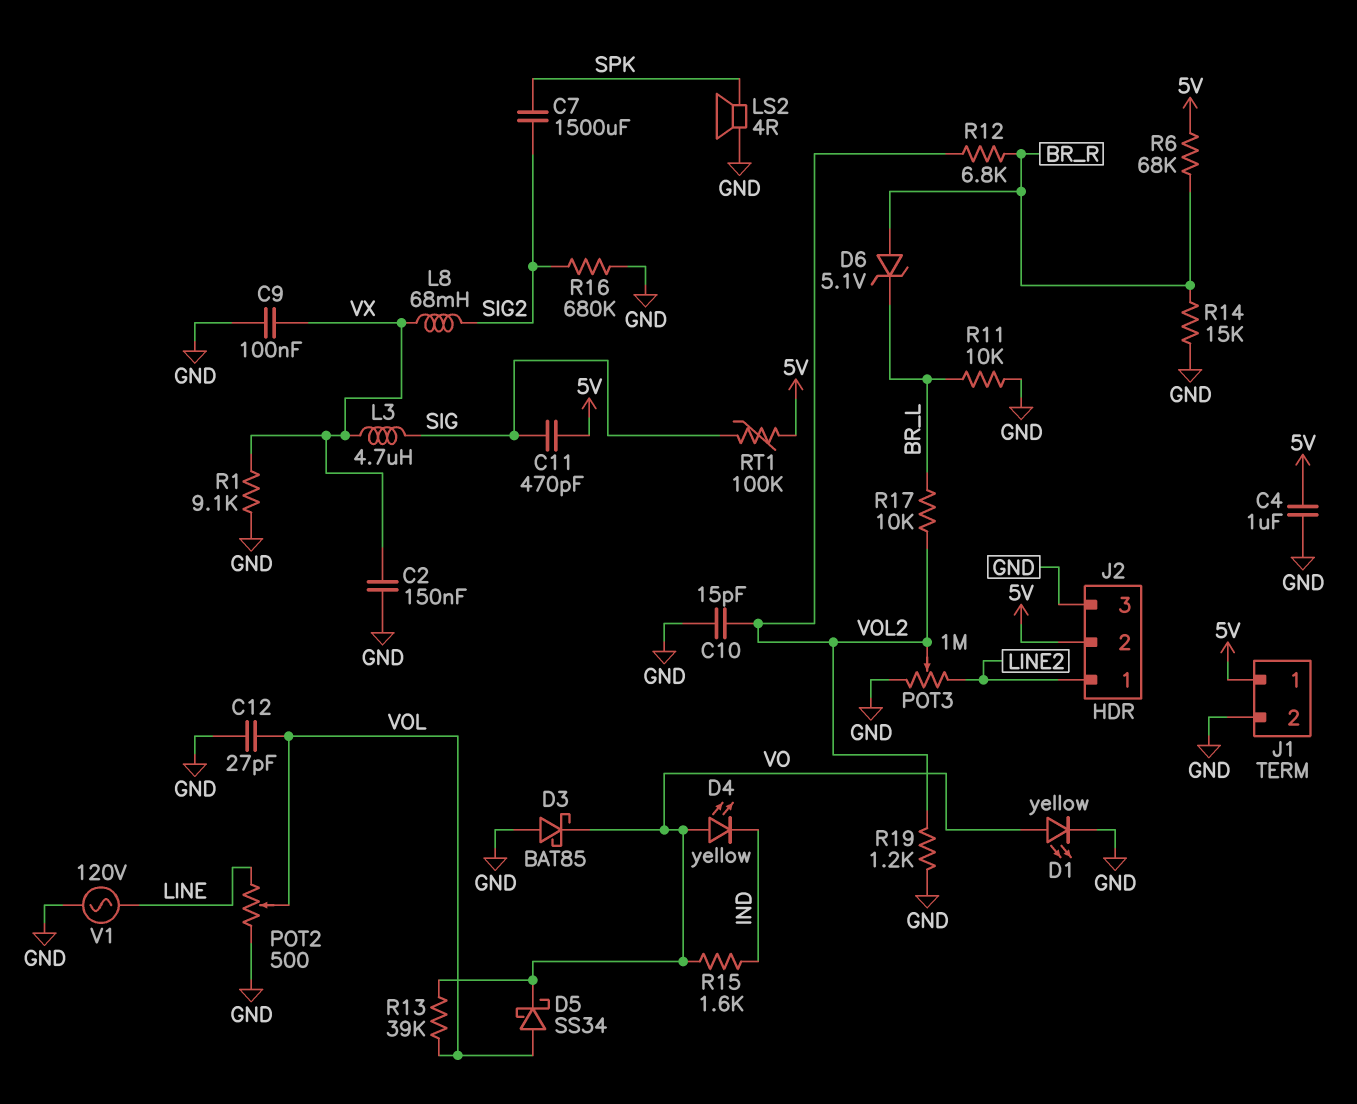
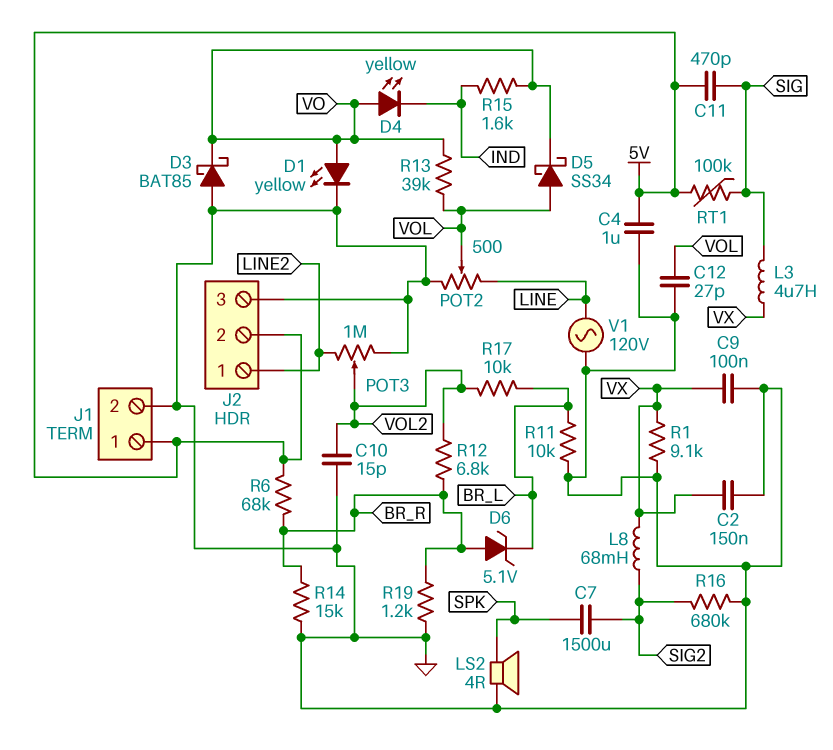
R19: 1.2k (GND, VOL2) -> 1.2k (BR_R, GND)

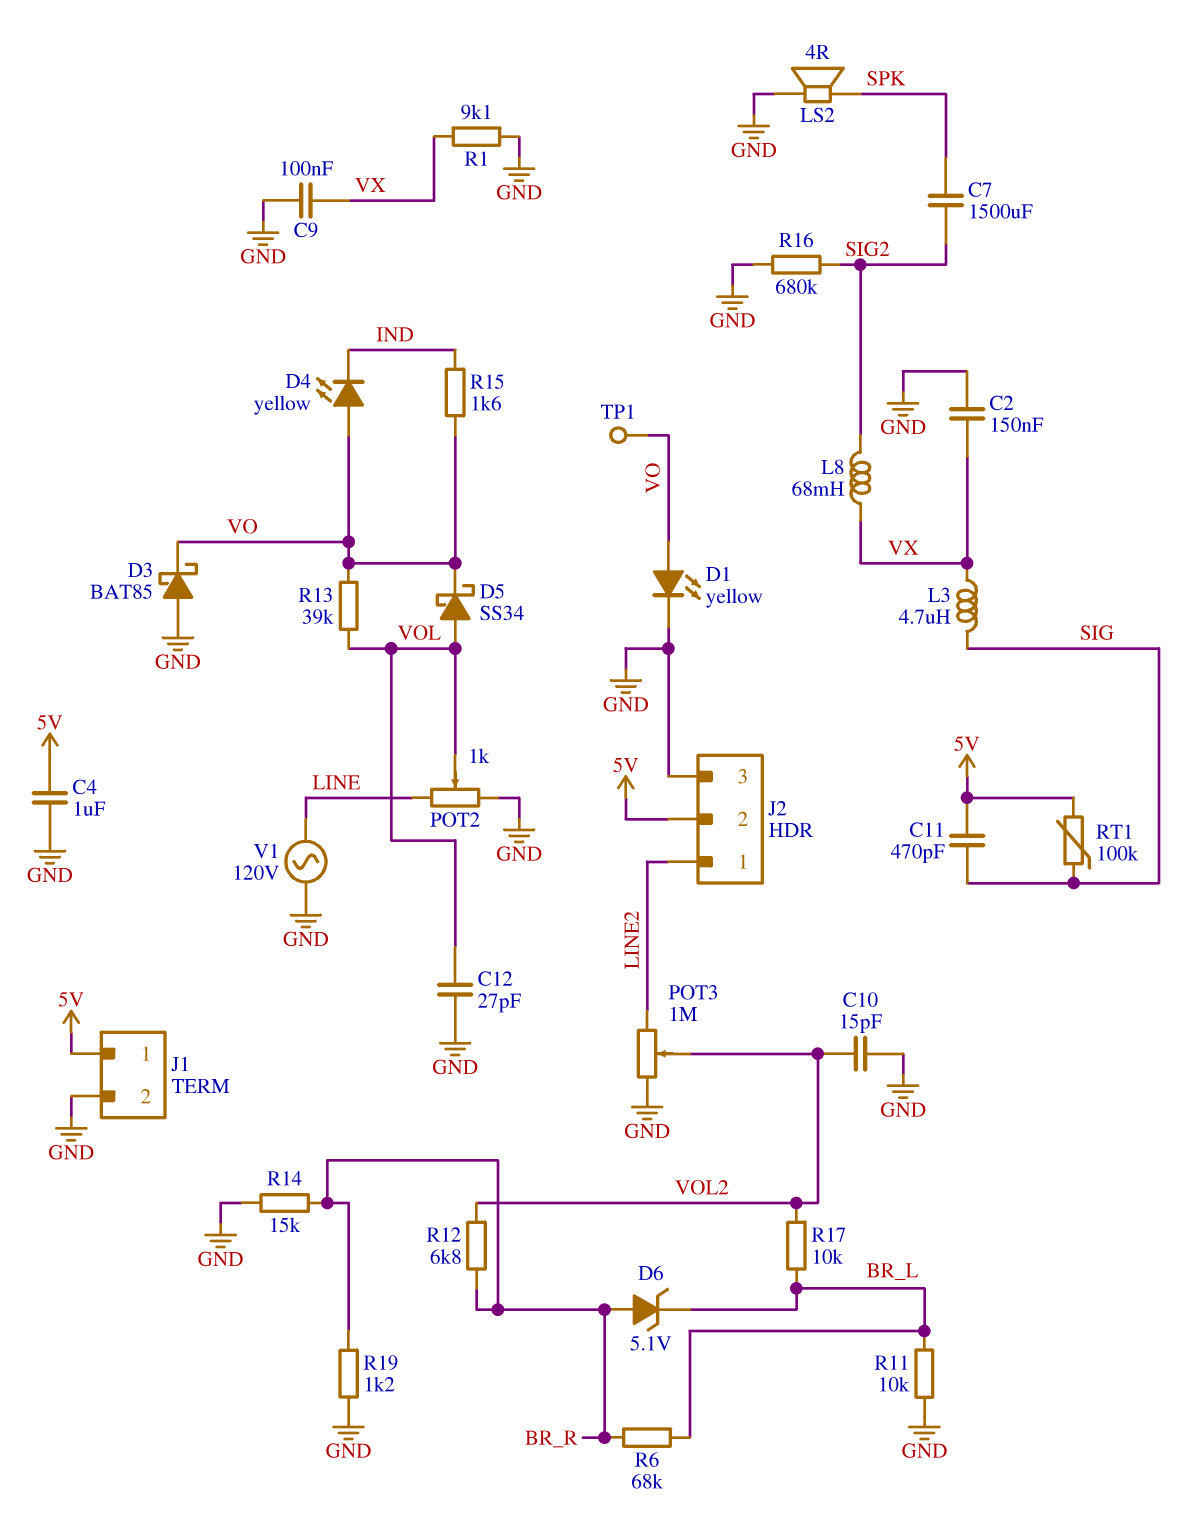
POT2: 500 (GND, LINE, wiper VOL) -> 1k (GND, LINE, wiper VOL)
R6: 68k (5V, BR_R) -> 68k (BR_L, BR_R)
TP1: none -> test point (VO)

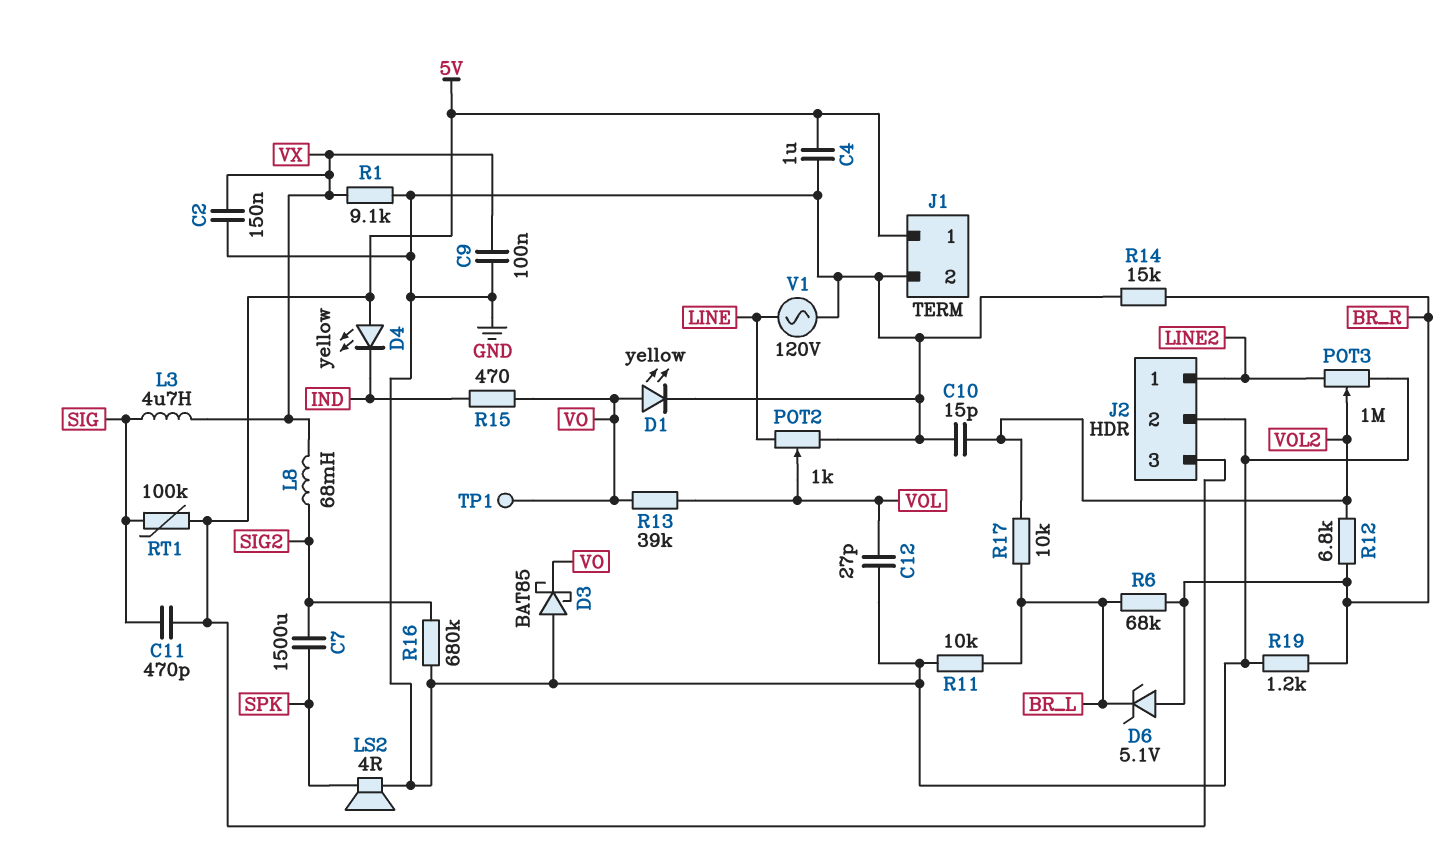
D4: LED yellow (A VO, K IND) -> LED yellow (A 5V, K IND)
D5: schottky SS34 (A VOL, K VO) -> none
J2 pin 2: 5V -> GND
J2 pin 3: GND -> 5V
R15: 1.6k (IND, VO) -> 470 (IND, VO)

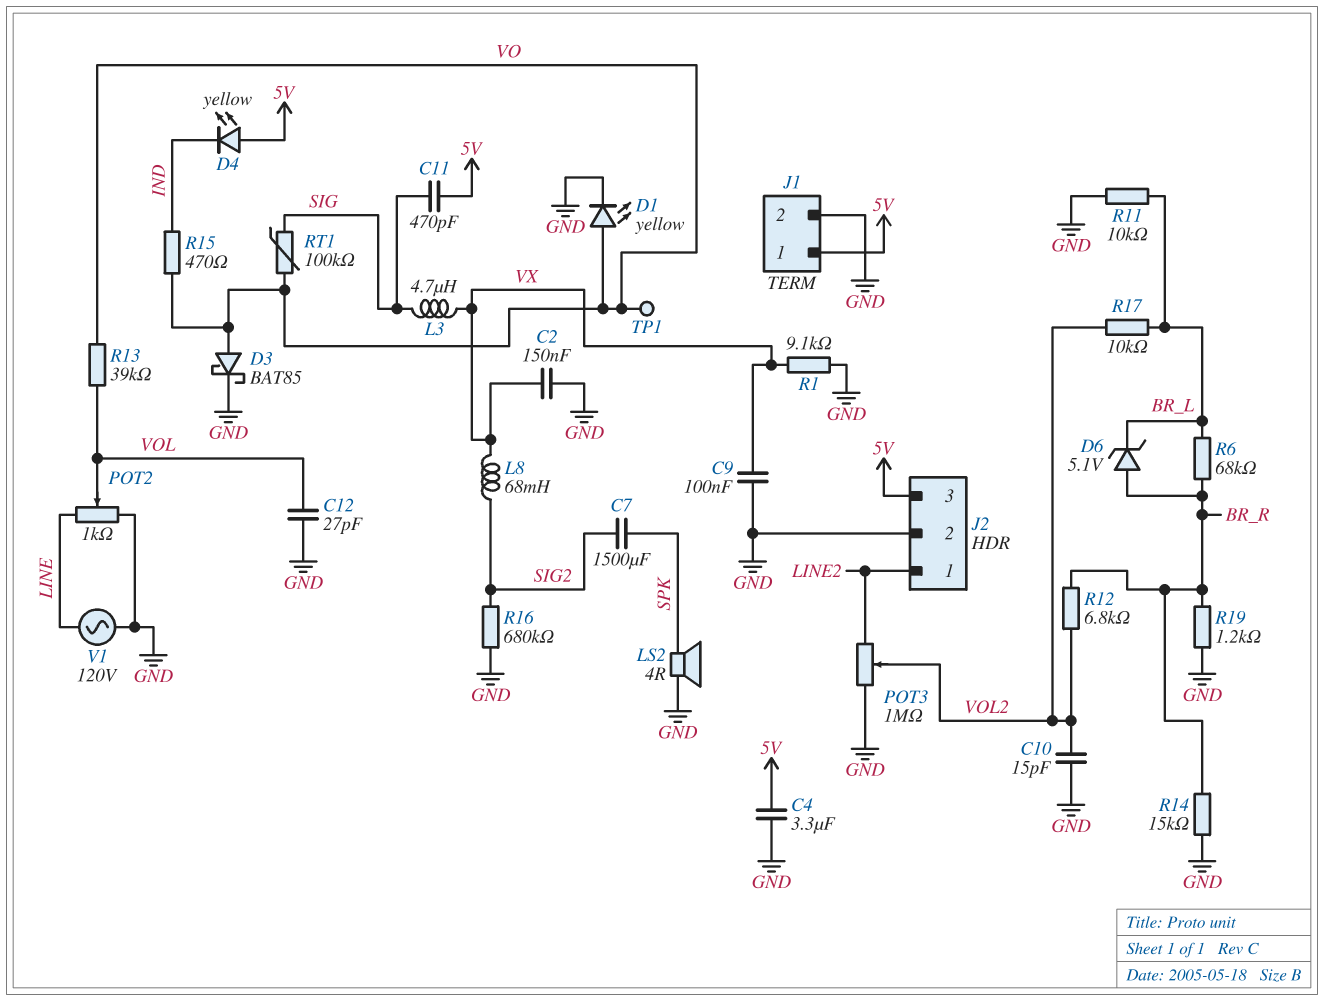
C4: 1uF (5V, GND) -> 3.3uF (5V, GND)
D3: schottky BAT85 (A GND, K VO) -> schottky BAT85 (A VO, K GND)
RT1: 100k (5V, SIG) -> 100k (SIG, VO)

